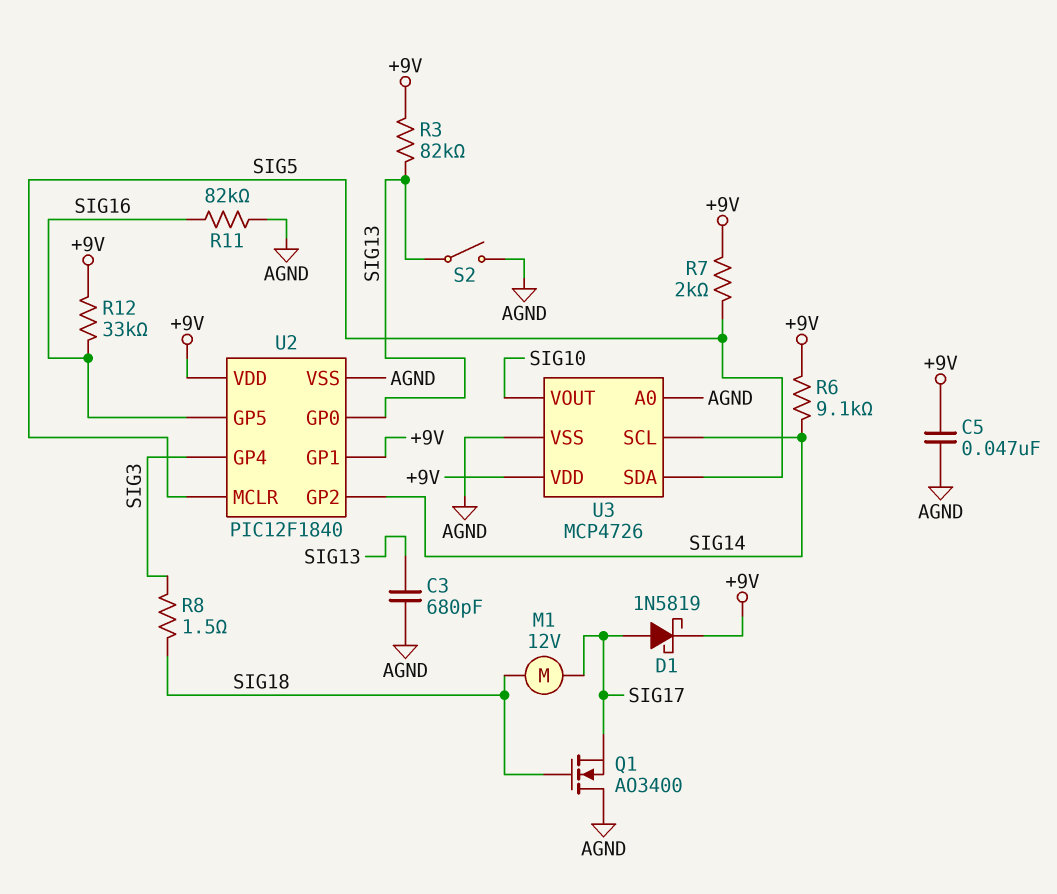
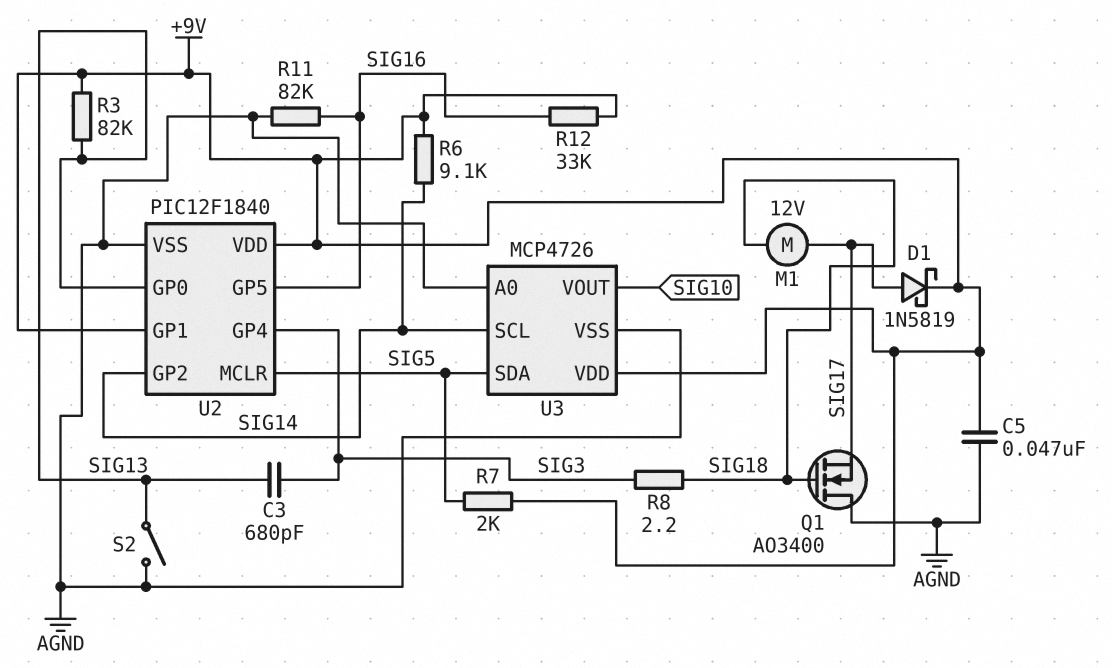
C3: 680pF (AGND, SIG13) -> 680pF (SIG3, SIG13)
R8: 1.5 (SIG3, SIG18) -> 2.2 (SIG3, SIG18)

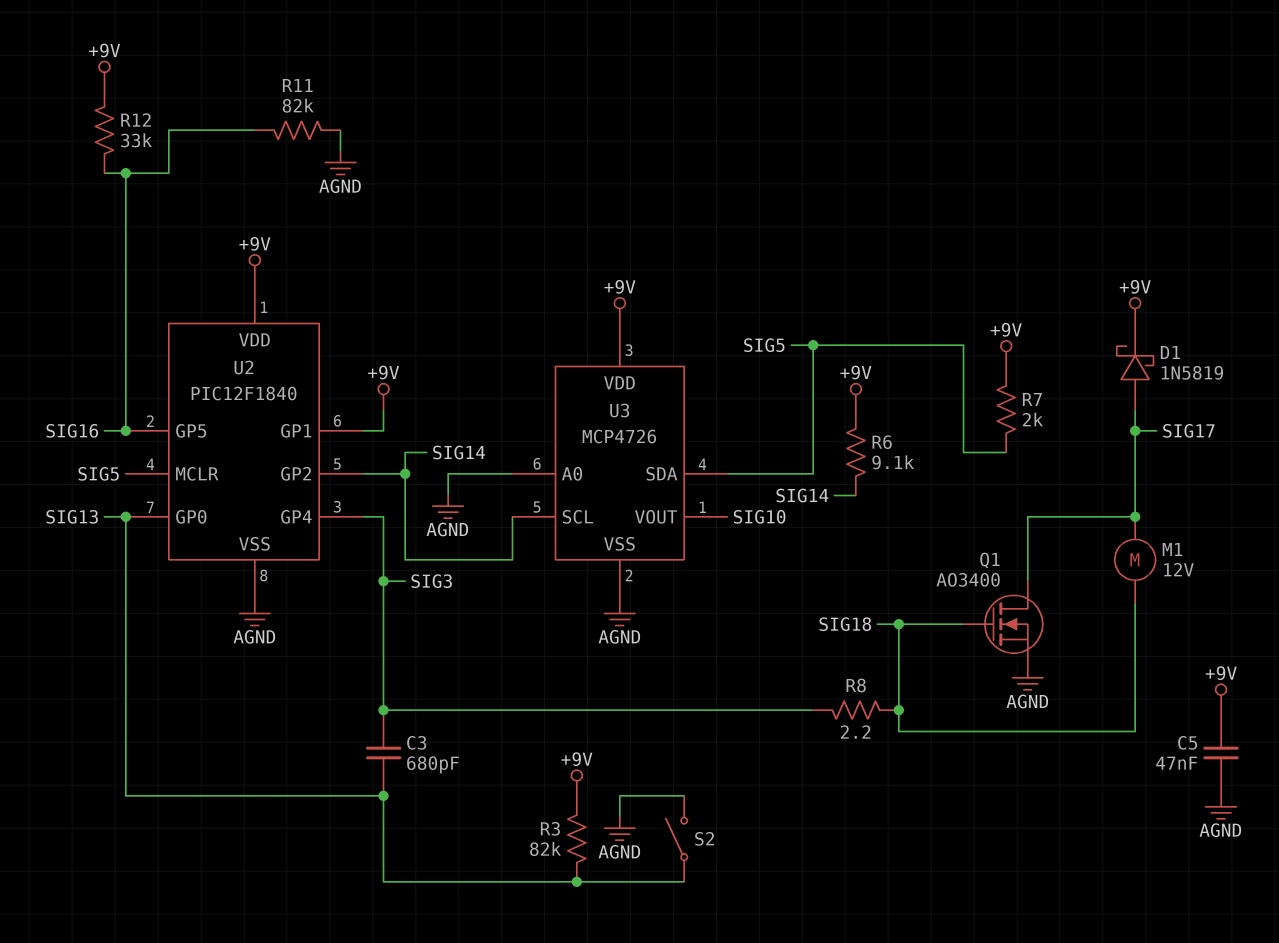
Q1: NMOS AO3400 (G SIG18, D AGND, S SIG17) -> NMOS AO3400 (G SIG18, D SIG17, S AGND)

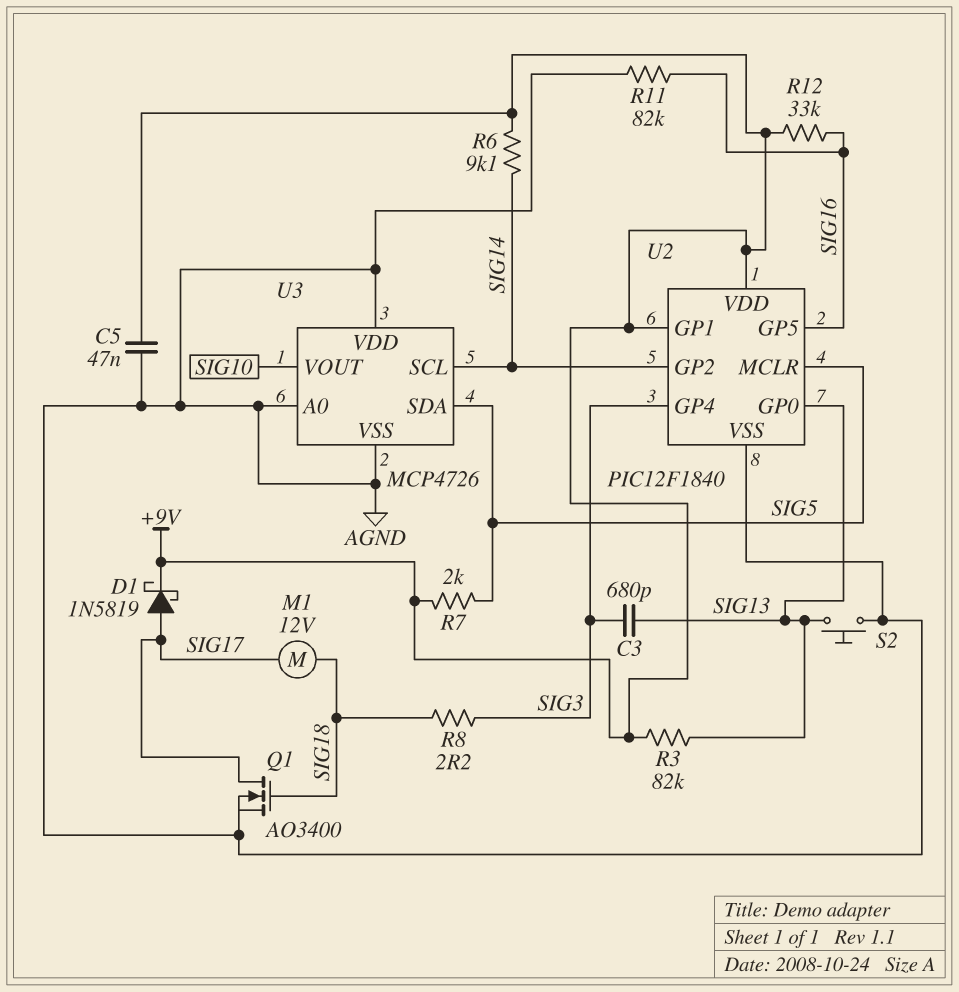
S2: switch (AGND, SIG13) -> button (AGND, SIG13)
U3 pin VDD: +9V -> AGND

